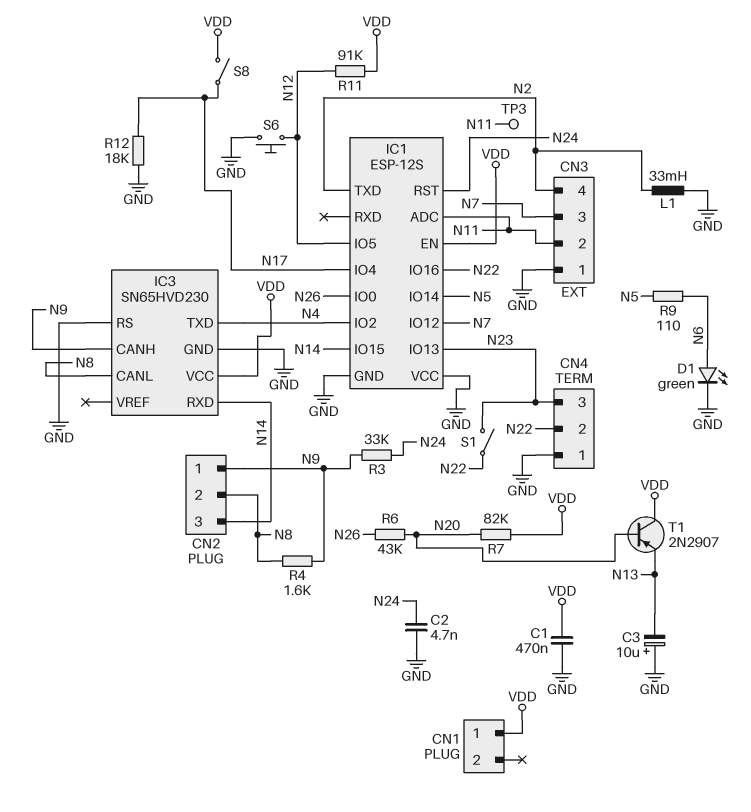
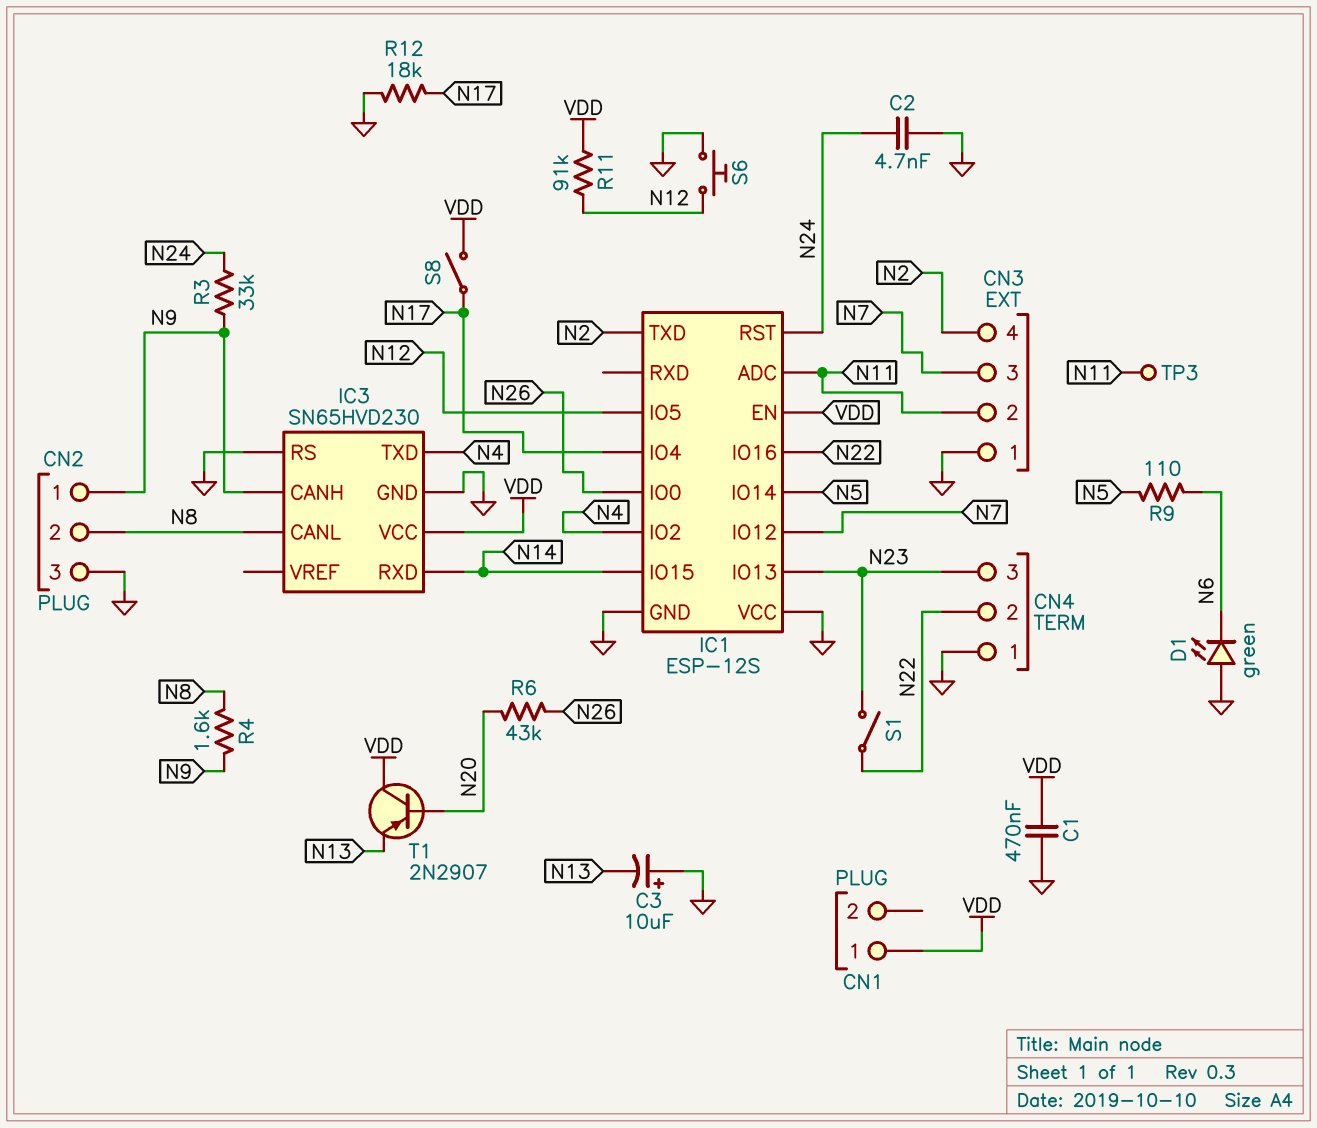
CN2 pin 3: N14 -> GND
D1: LED green (A N6, K GND) -> LED green (A GND, K N6)
L1: 33mH (GND, N2) -> none
R7: 82k (N20, VDD) -> none

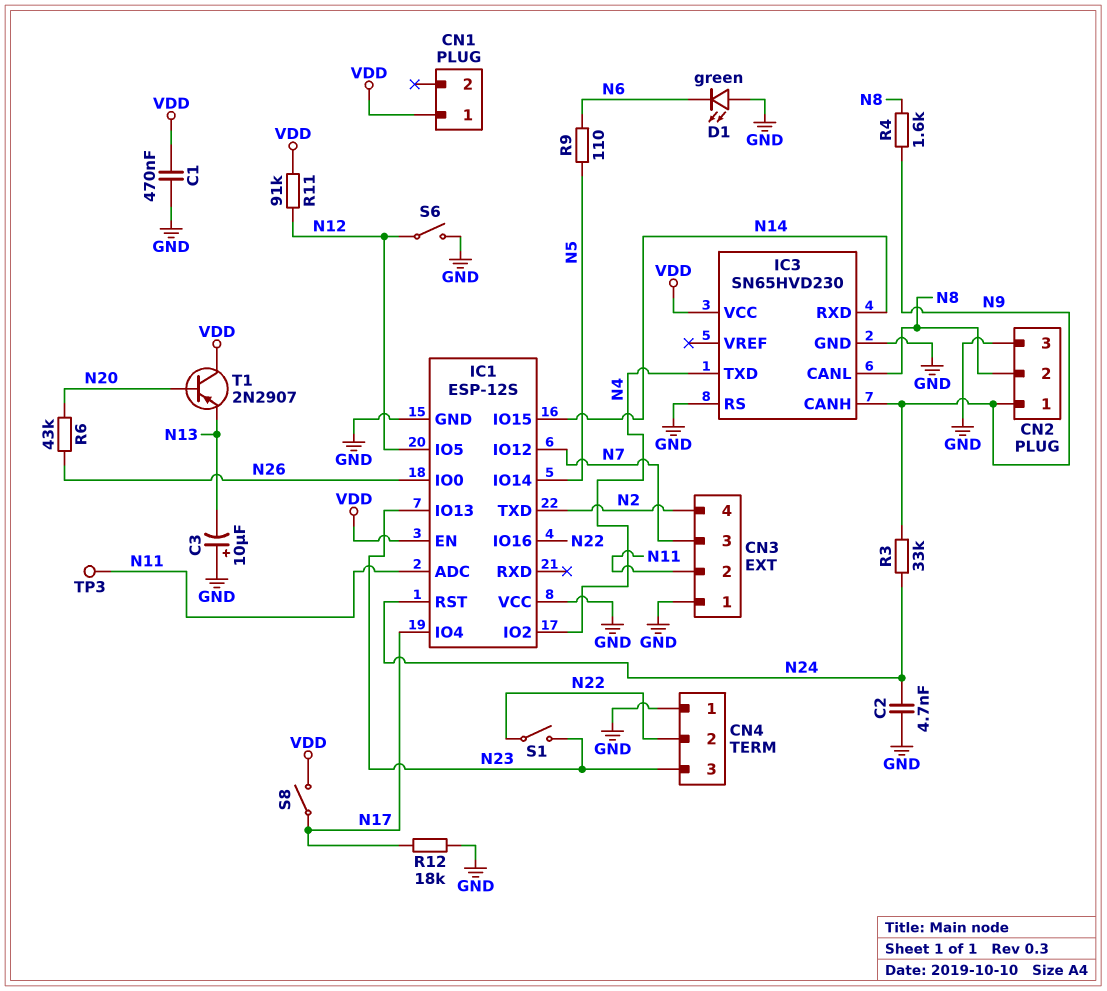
S6: button (GND, N12) -> switch (GND, N12)

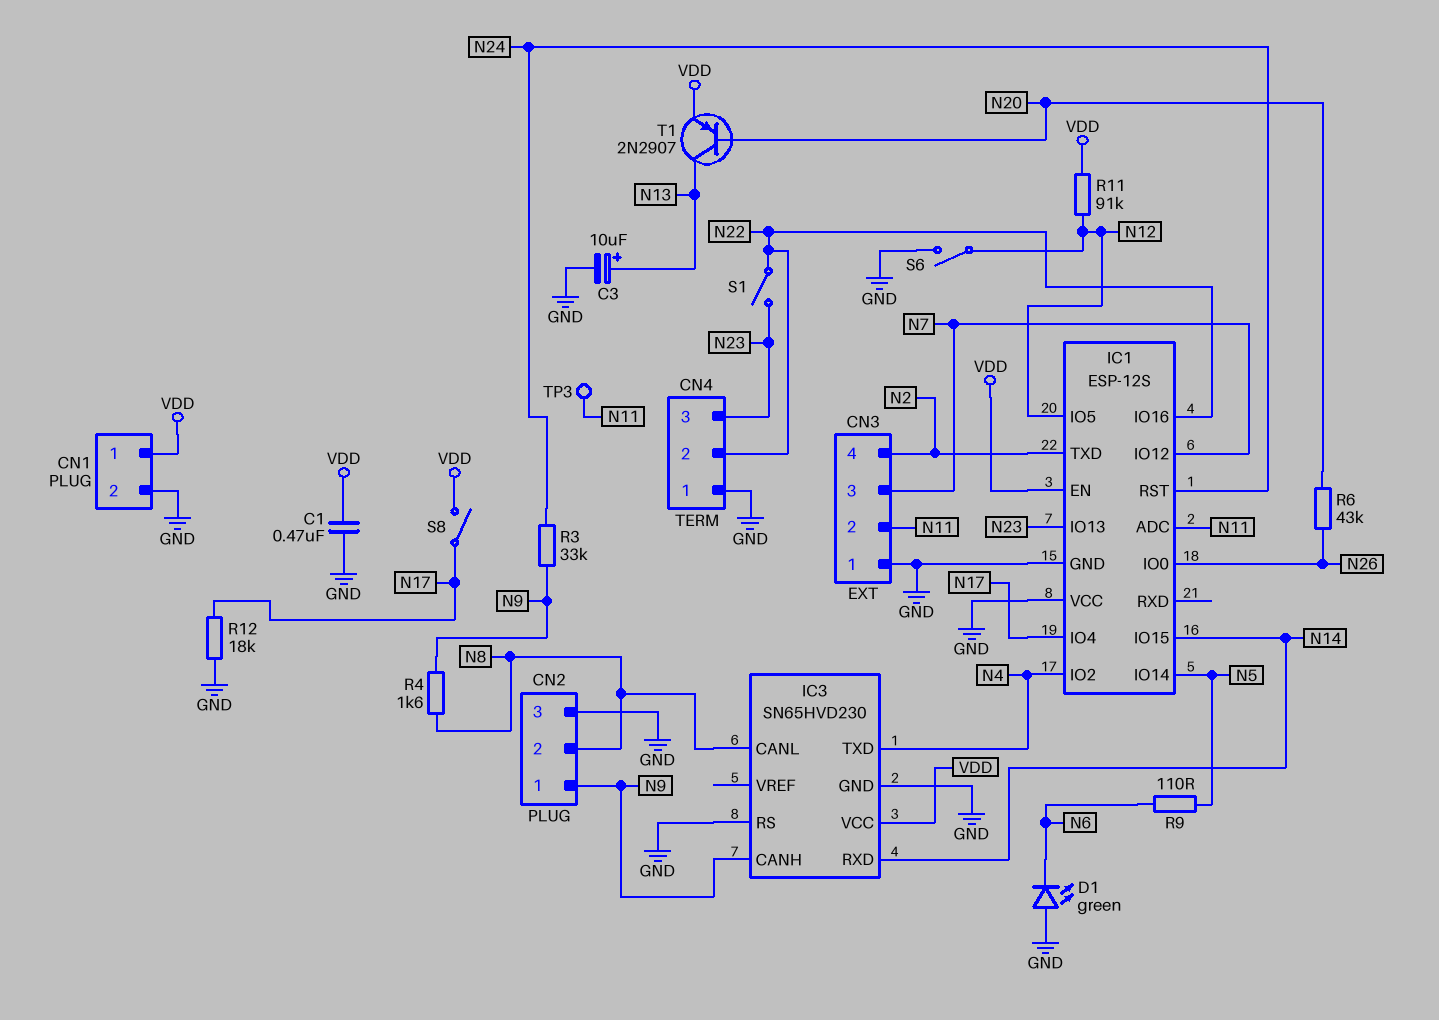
C2: 4.7nF (GND, N24) -> none
C3: 10uF (plus GND, minus N13) -> 10uF (plus N13, minus GND)
CN1 pin 2: none -> GND
T1: PNP 2N2907 (B N20, C VDD, E N13) -> PNP 2N2907 (B N20, C N13, E VDD)

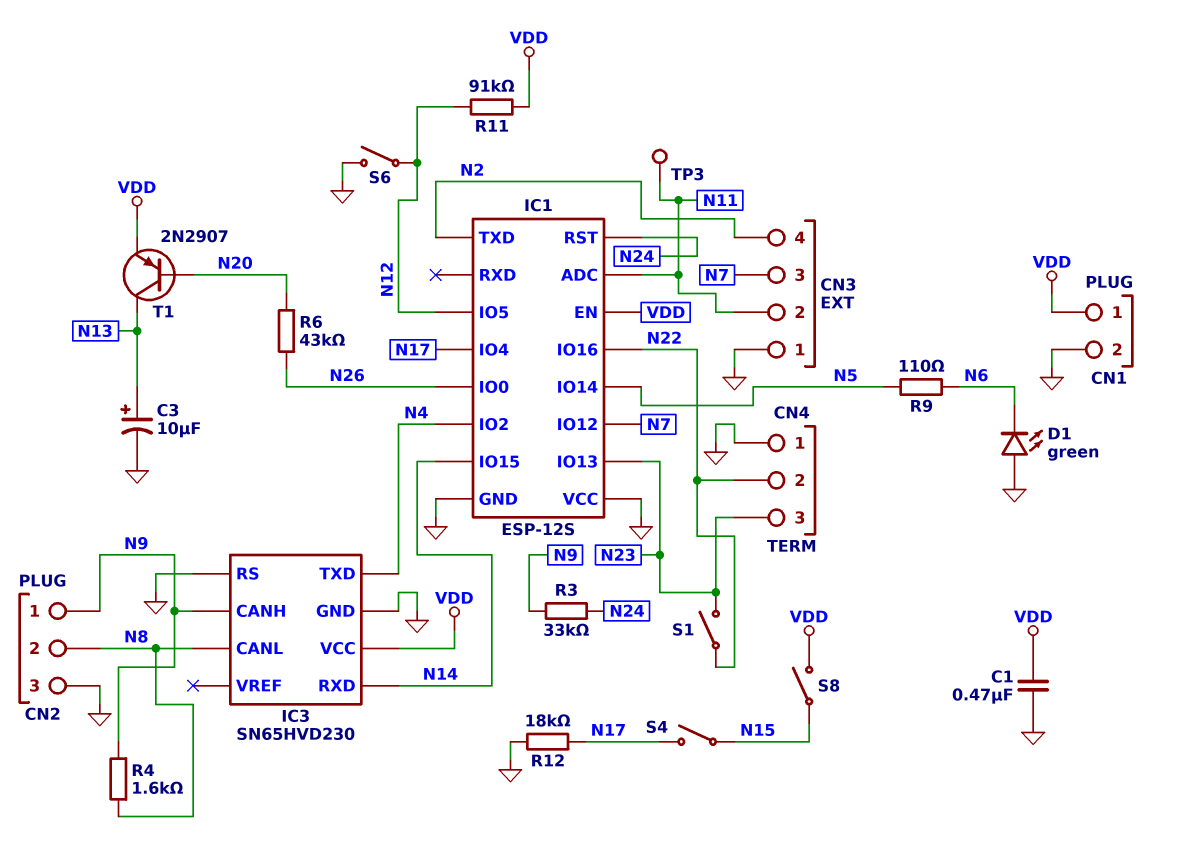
S4: none -> switch (N15, N17)
S8: switch (N17, VDD) -> switch (N15, VDD)

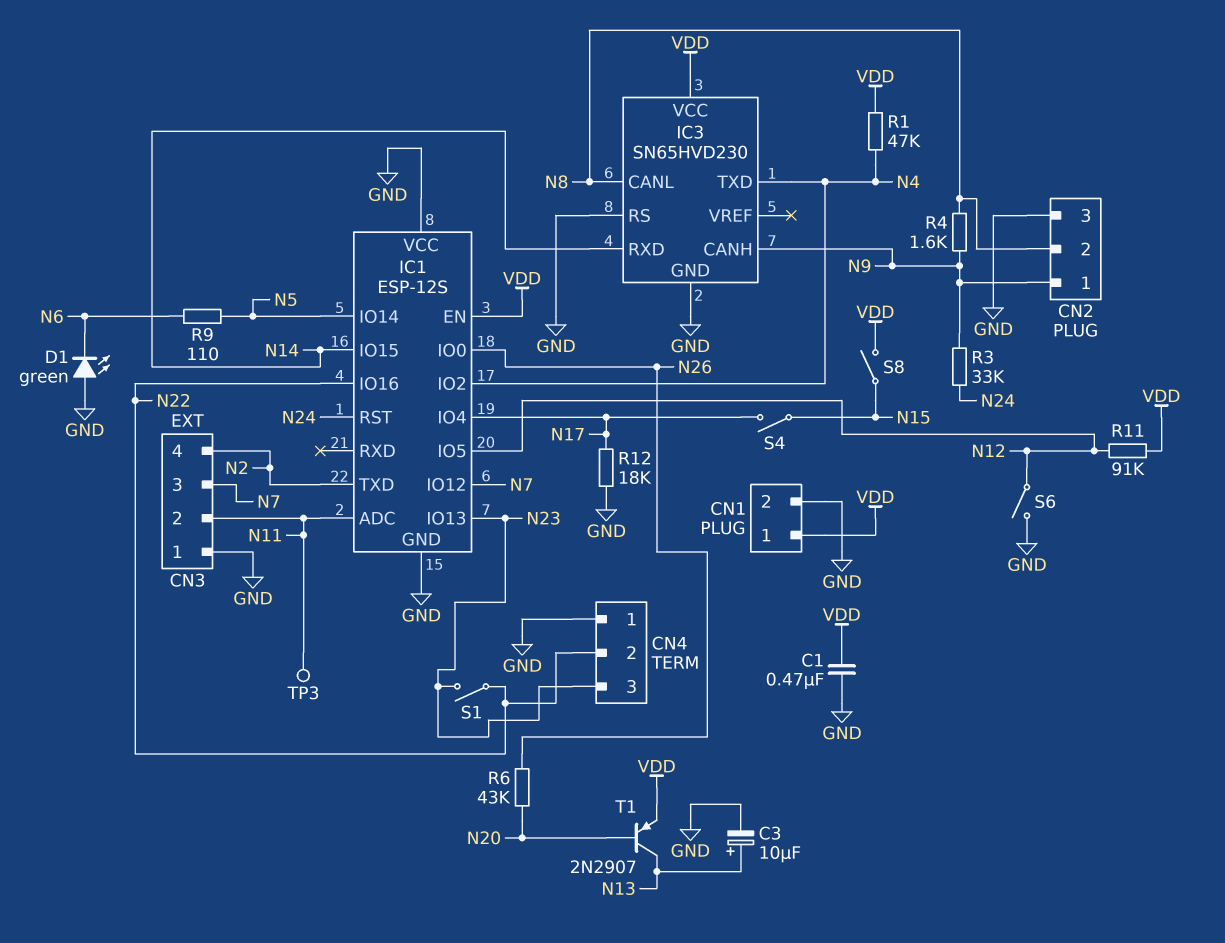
R1: none -> 47k (N4, VDD)

